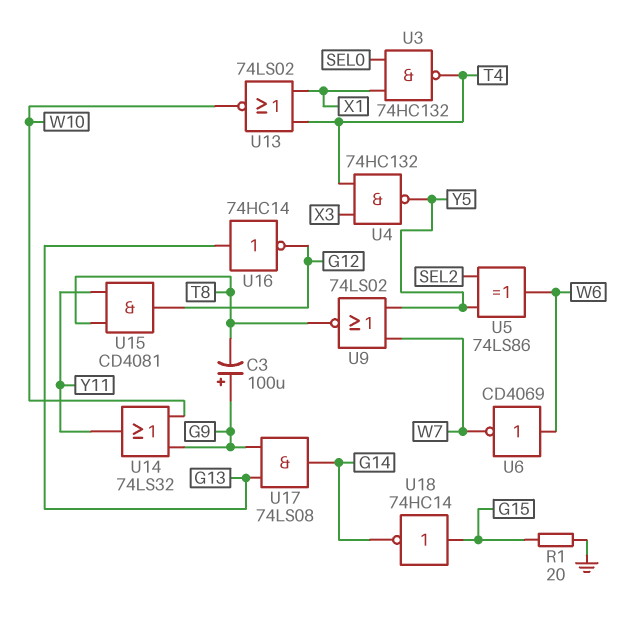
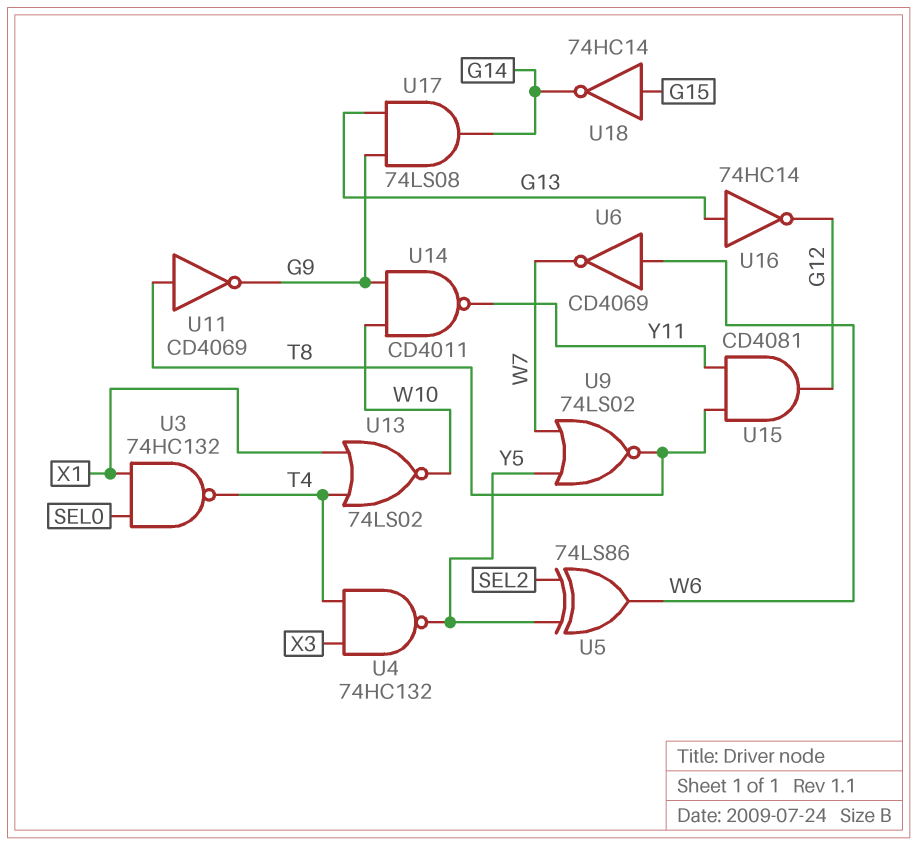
C3: 100uF (plus G9, minus T8) -> none
R1: 20 (G15, GND) -> none
U11: none -> NOT CD4069 (in T8, out G9)
U14: OR 74LS32 (in G9, in W10, out Y11) -> NAND CD4011 (in G9, in W10, out Y11)

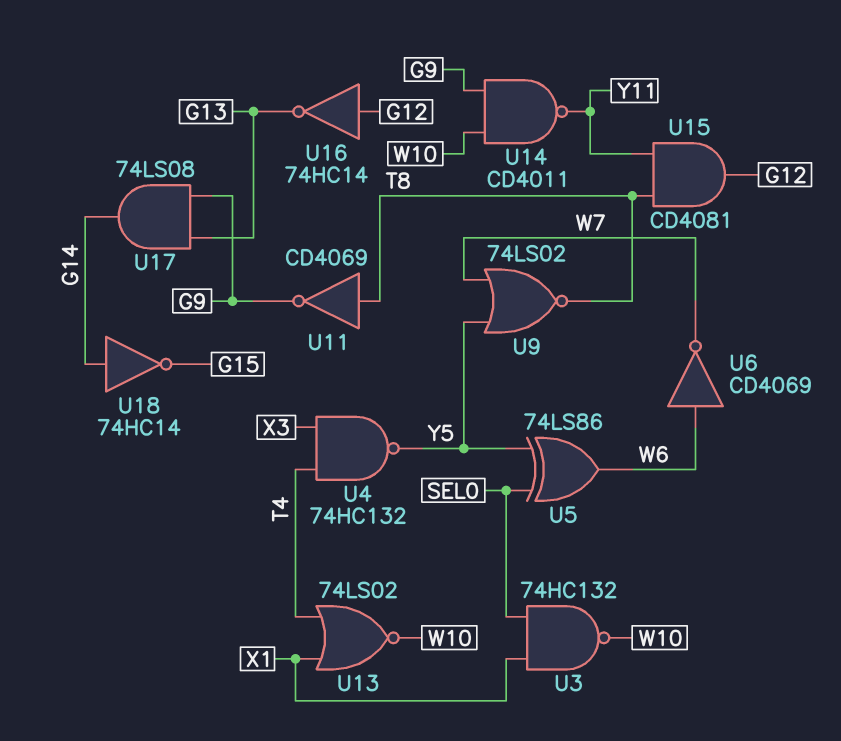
U3: NAND 74HC132 (in SEL0, in X1, out T4) -> NAND 74HC132 (in SEL0, in X1, out W10)
U5: XOR 74LS86 (in SEL2, in Y5, out W6) -> XOR 74LS86 (in SEL0, in Y5, out W6)
U16: NOT 74HC14 (in G13, out G12) -> NOT 74HC14 (in G12, out G13)
U18: NOT 74HC14 (in G15, out G14) -> NOT 74HC14 (in G14, out G15)

